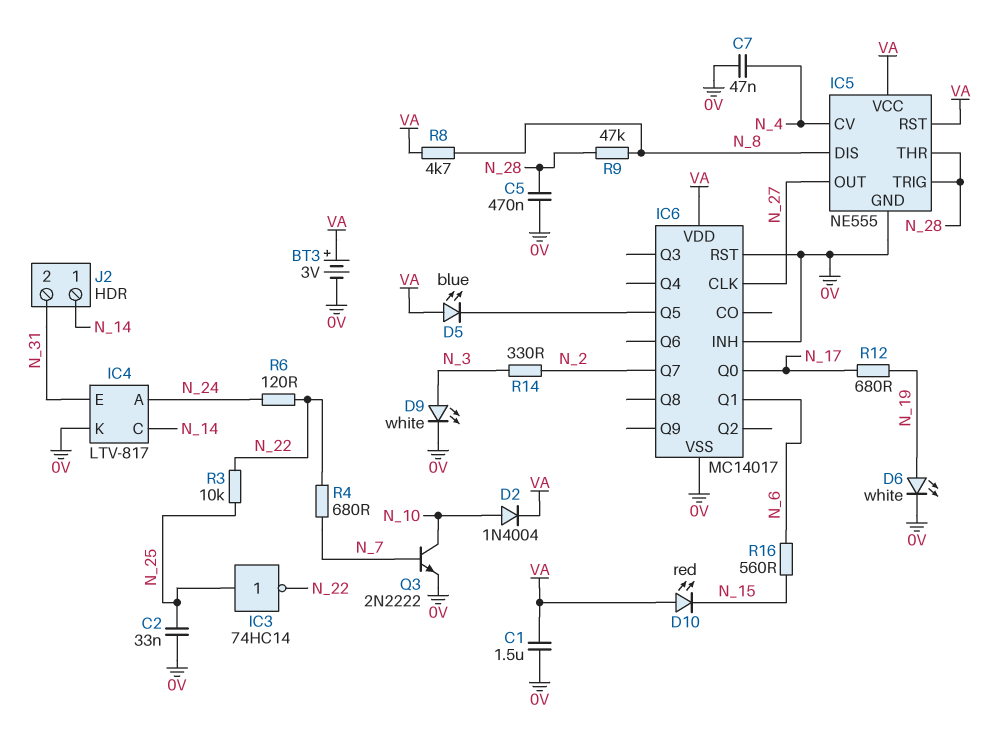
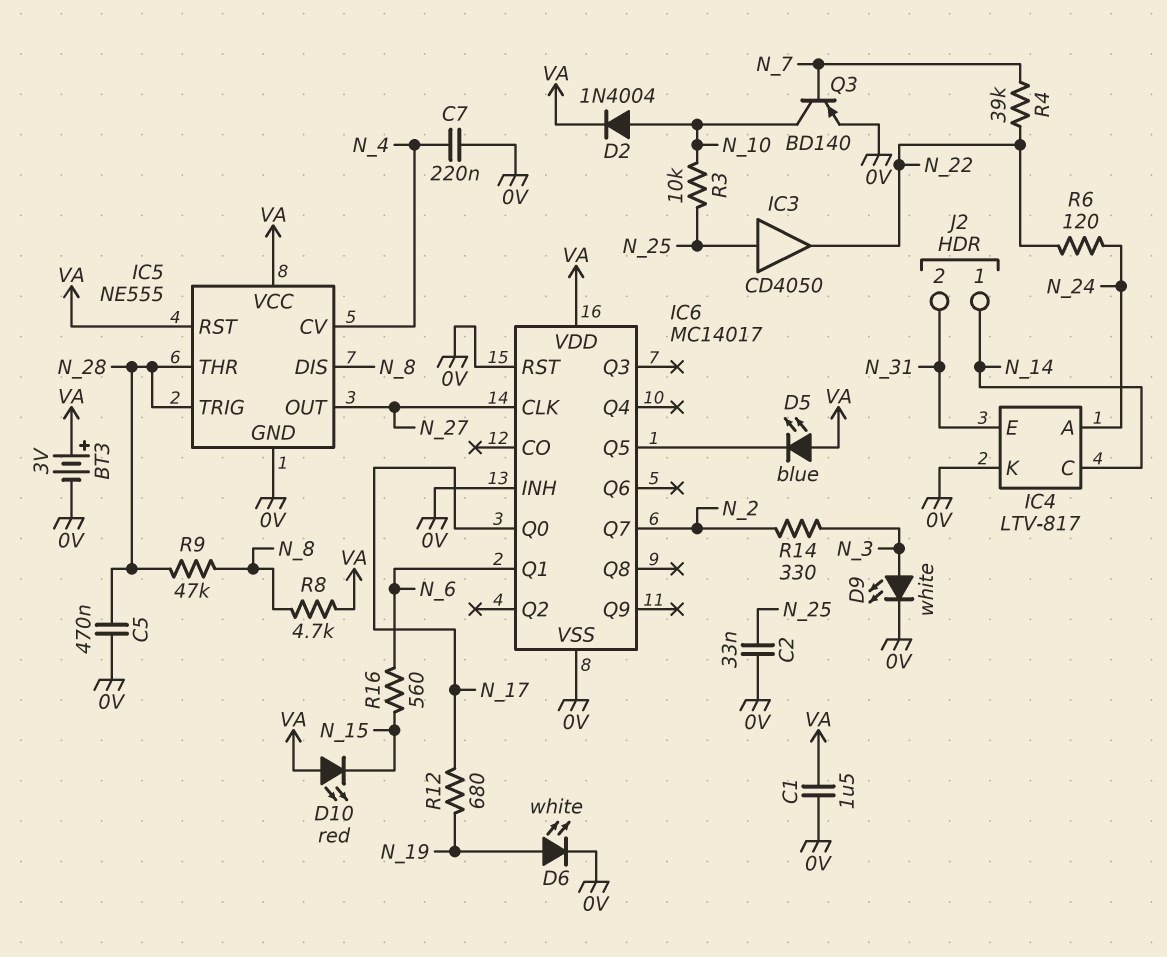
C7: 47nF (0V, N_4) -> 220nF (0V, N_4)
IC3: NOT 74HC14 (in N_25, out N_22) -> buffer CD4050 (in N_25, out N_22)
Q3: NPN 2N2222 (B N_7, C N_10, E 0V) -> PNP BD140 (B N_7, C N_10, E 0V)
R3: 10k (N_22, N_25) -> 10k (N_10, N_25)
R4: 680 (N_7, N_22) -> 39k (N_7, N_22)

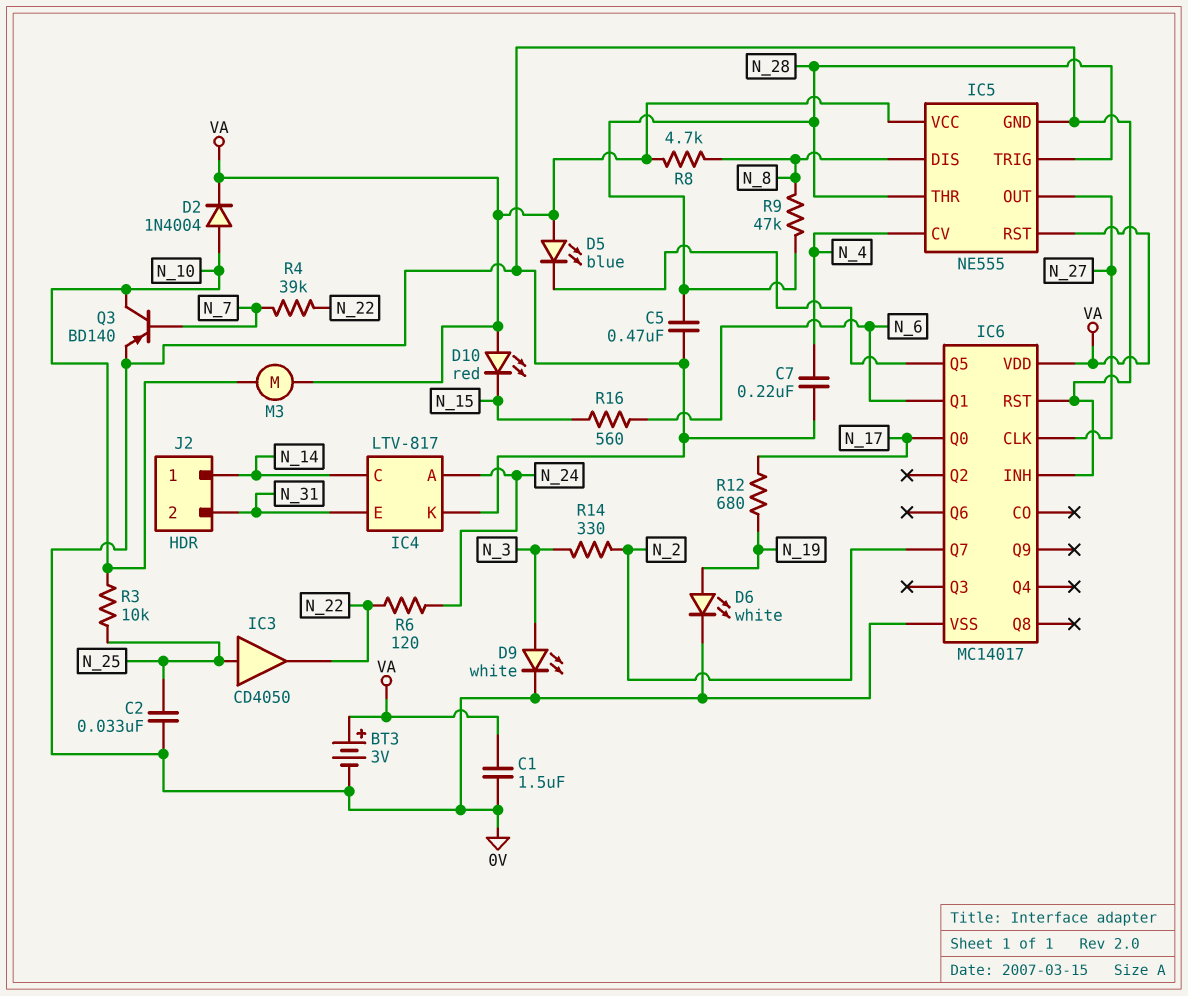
M3: none -> motor (N_10, VA)

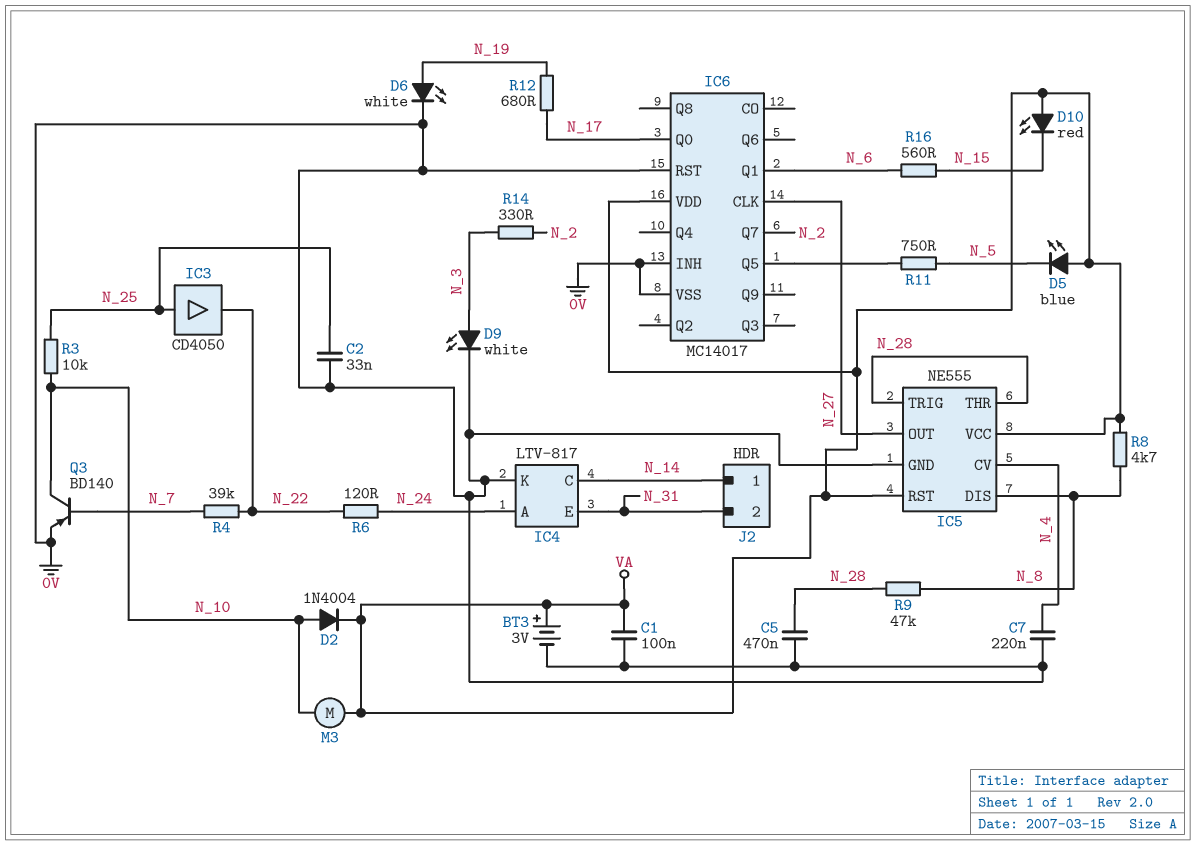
C1: 1.5uF (0V, VA) -> 100nF (0V, VA)
D5: LED blue (A VA, K IC6/Q5) -> LED blue (A VA, K N_5)
R11: none -> 750 (IC6/Q5, N_5)

